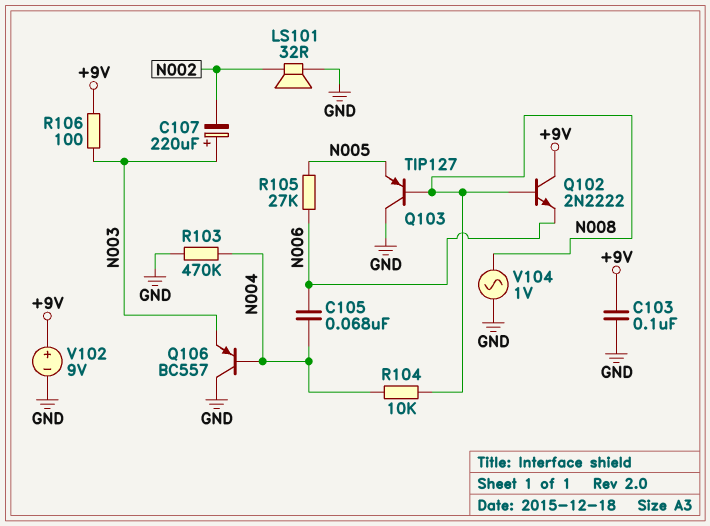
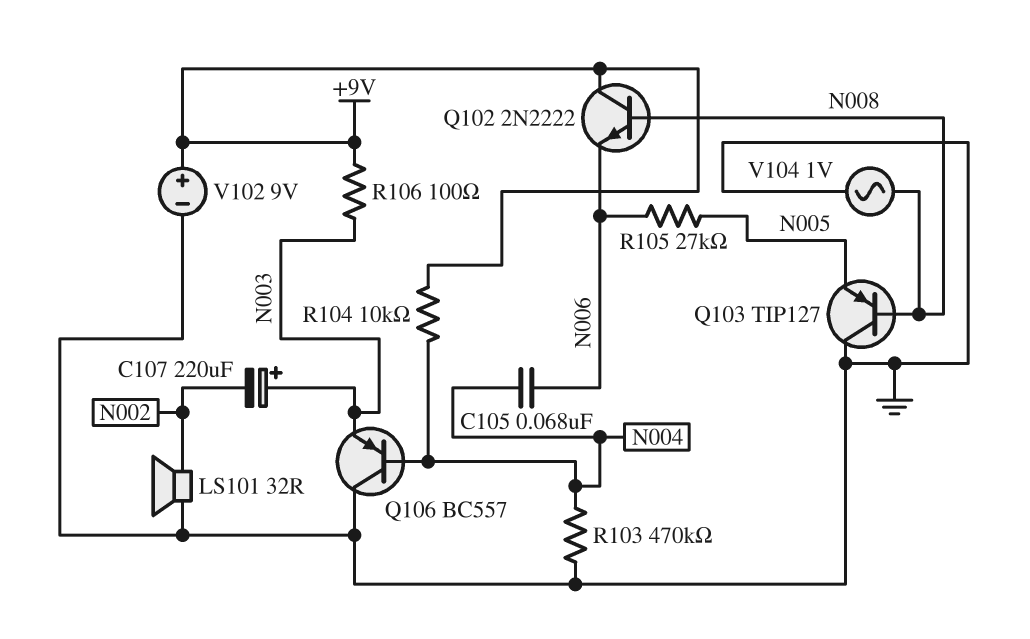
C103: 100nF (+9V, GND) -> none
R104: 10k (N004, N008) -> 10k (+9V, N004)

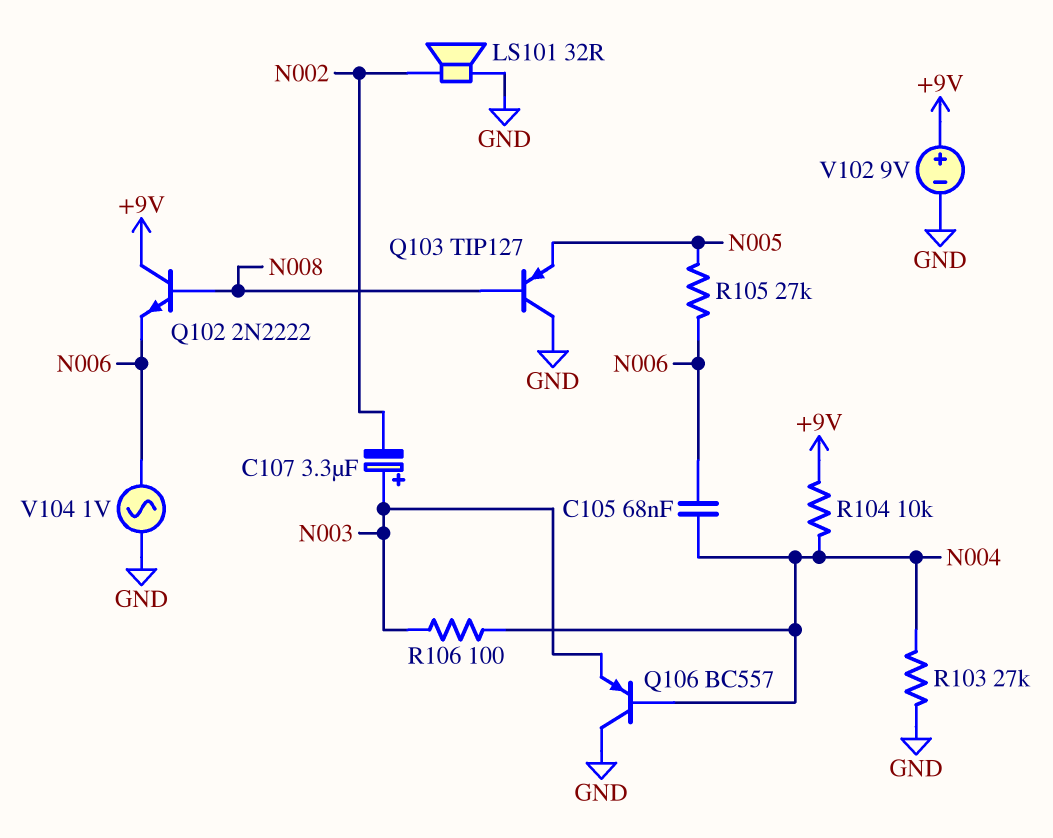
C107: 220uF (plus N003, minus N002) -> 3.3uF (plus N003, minus N002)
R103: 470k (GND, N004) -> 27k (GND, N004)
R106: 100 (+9V, N003) -> 100 (N003, N004)
V104: AC 1V (GND, N008) -> AC 1V (GND, N006)

